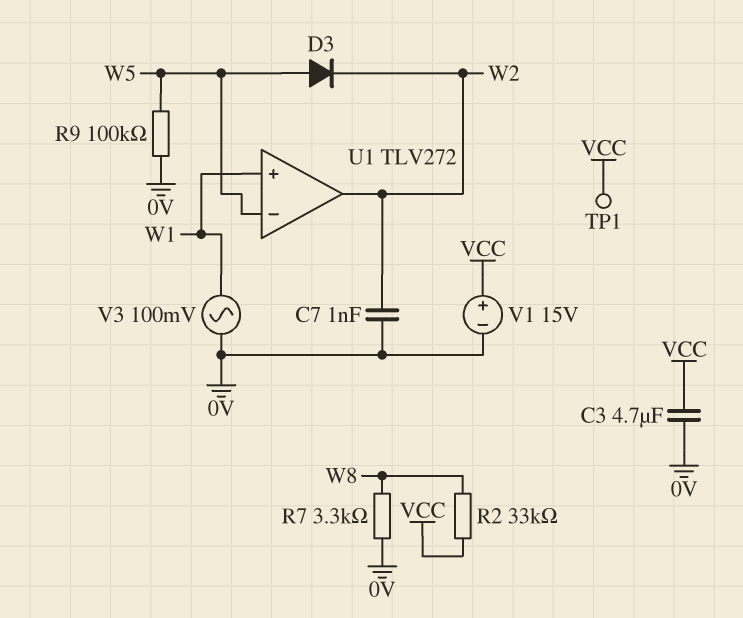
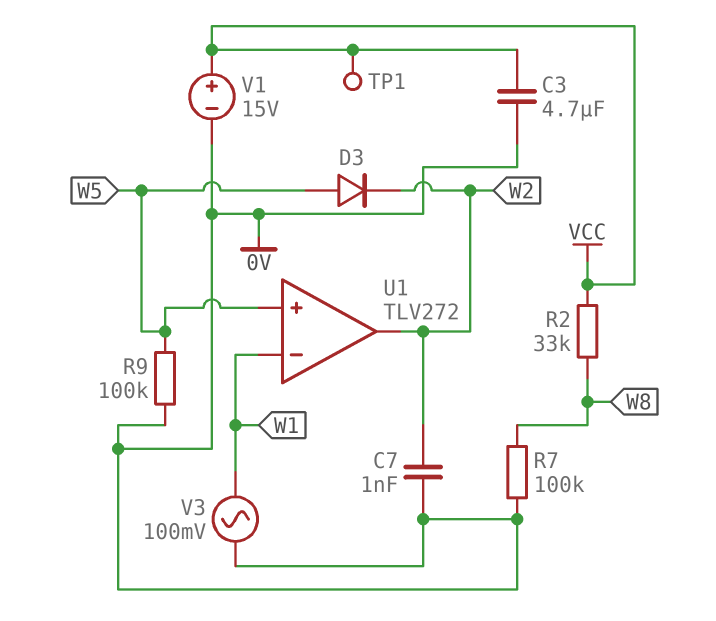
R7: 3.3k (0V, W8) -> 100k (0V, W8)
U1 pin in+: W1 -> W5
U1 pin in-: W5 -> W1

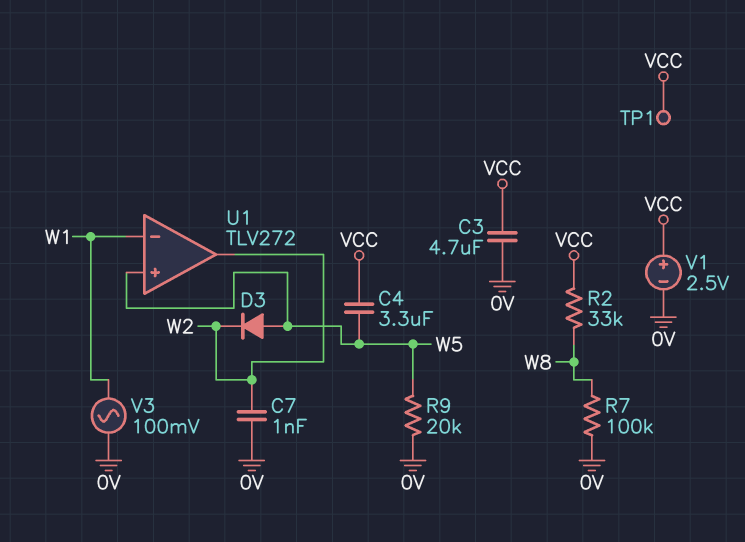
C4: none -> 3.3uF (VCC, W5)
R9: 100k (0V, W5) -> 20k (0V, W5)
V1: 15V (plus VCC, minus 0V) -> 2.5V (plus VCC, minus 0V)

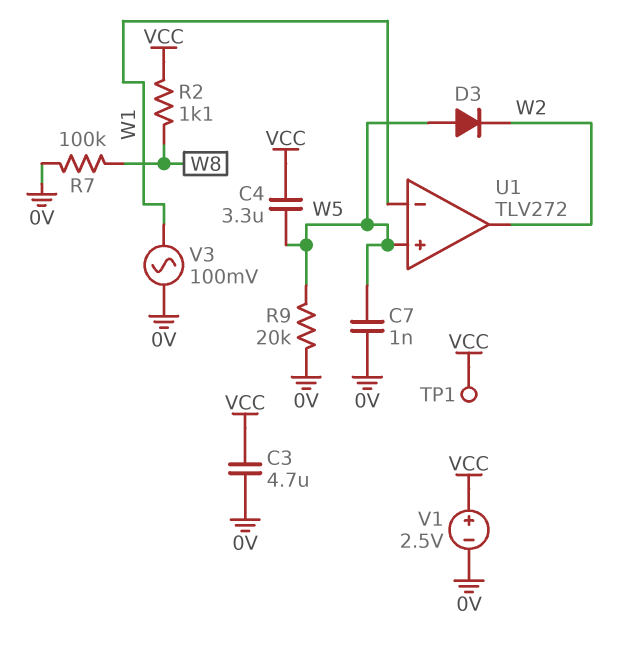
C7: 1nF (0V, W2) -> 1nF (0V, W5)
R2: 33k (VCC, W8) -> 1.1k (VCC, W8)

